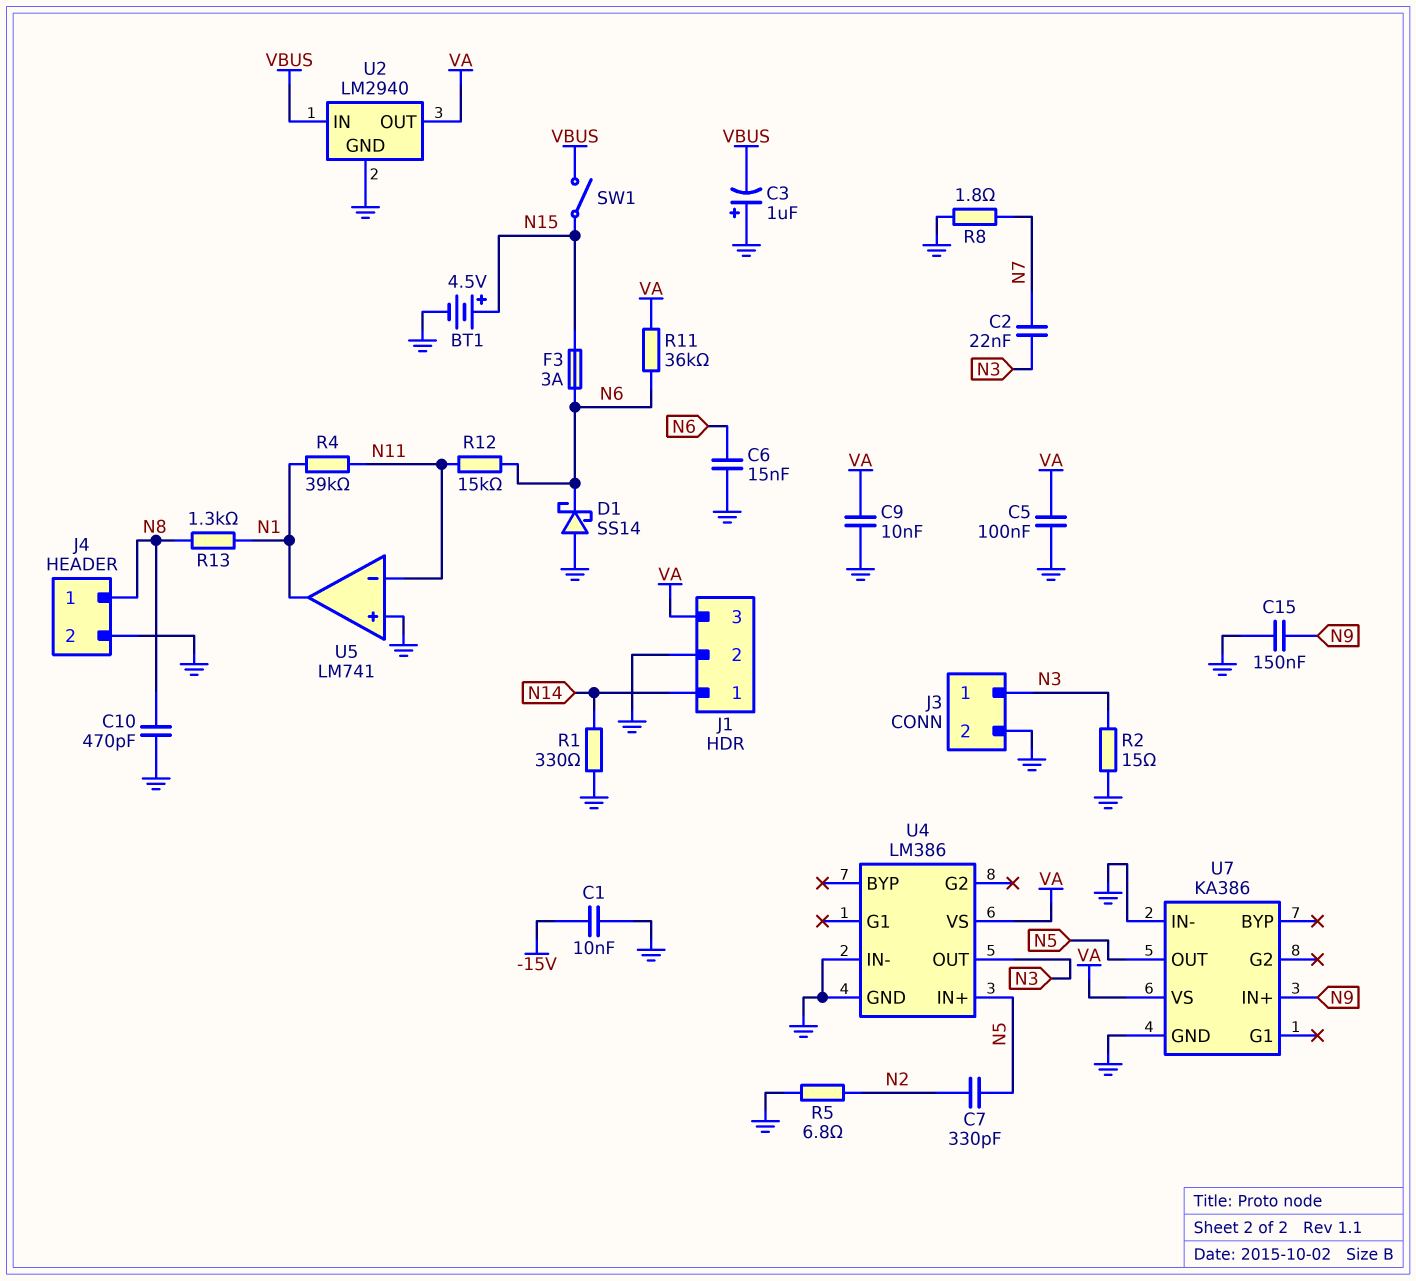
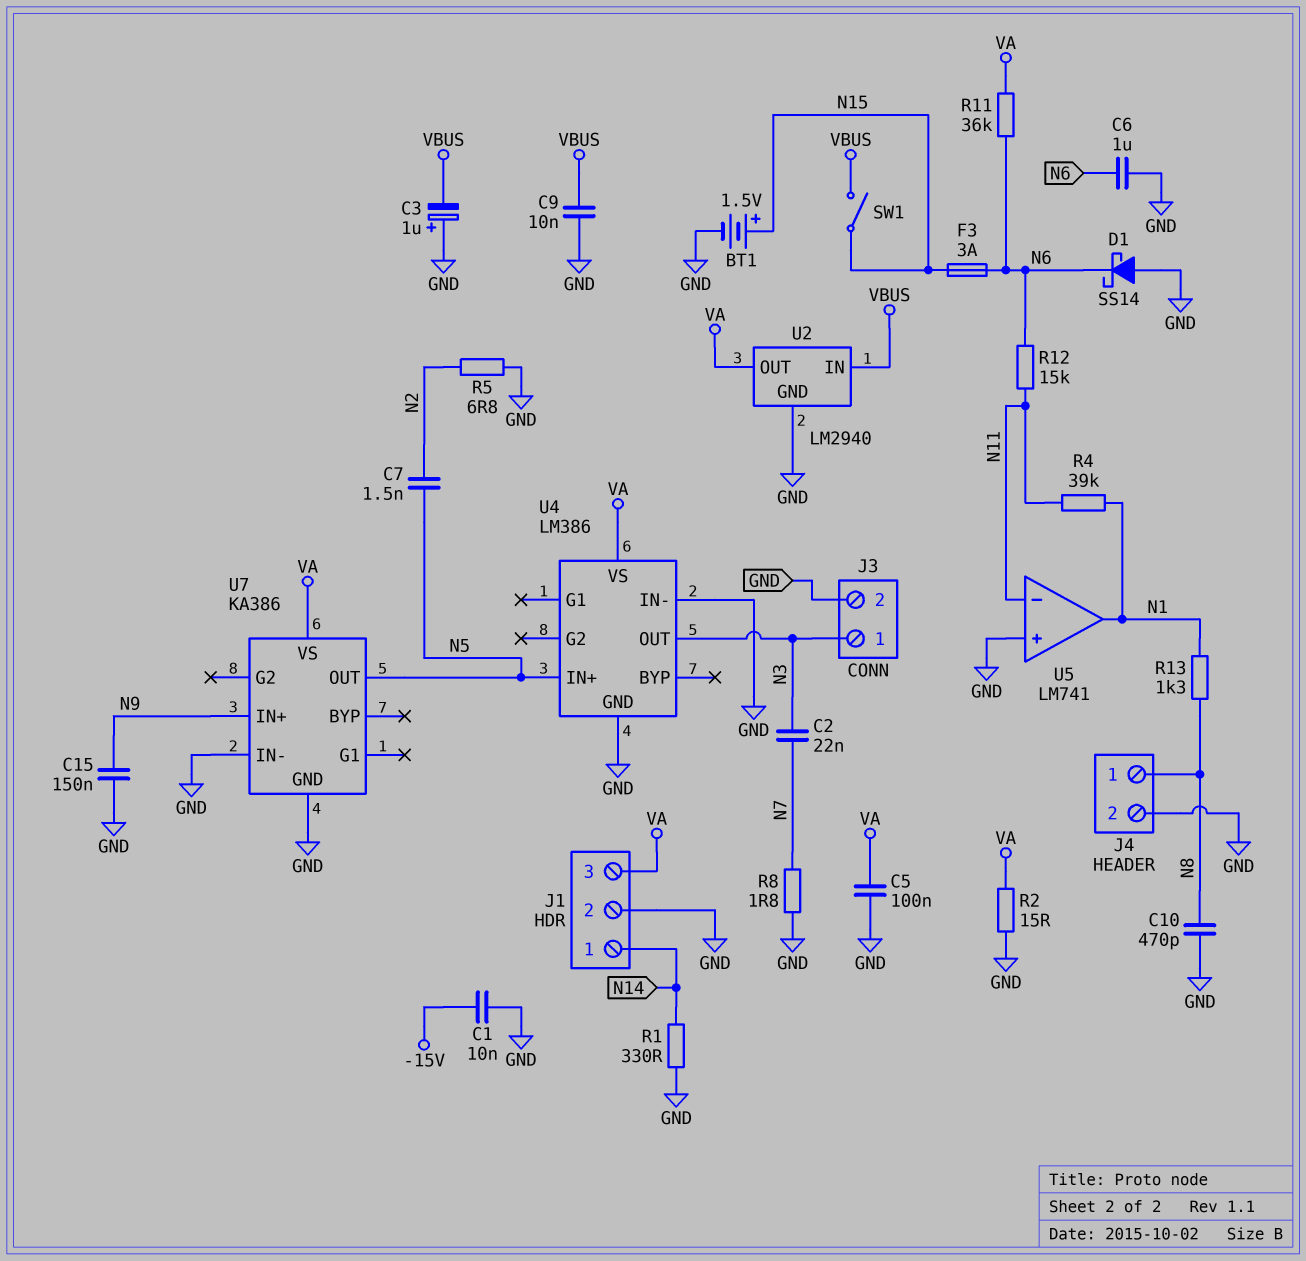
BT1: 4.5V (plus N15, minus GND) -> 1.5V (plus N15, minus GND)
C6: 15nF (GND, N6) -> 1uF (GND, N6)
C7: 330pF (N2, N5) -> 1.5nF (N2, N5)
C9: 10nF (GND, VA) -> 10nF (GND, VBUS)
R2: 15 (GND, N3) -> 15 (GND, VA)

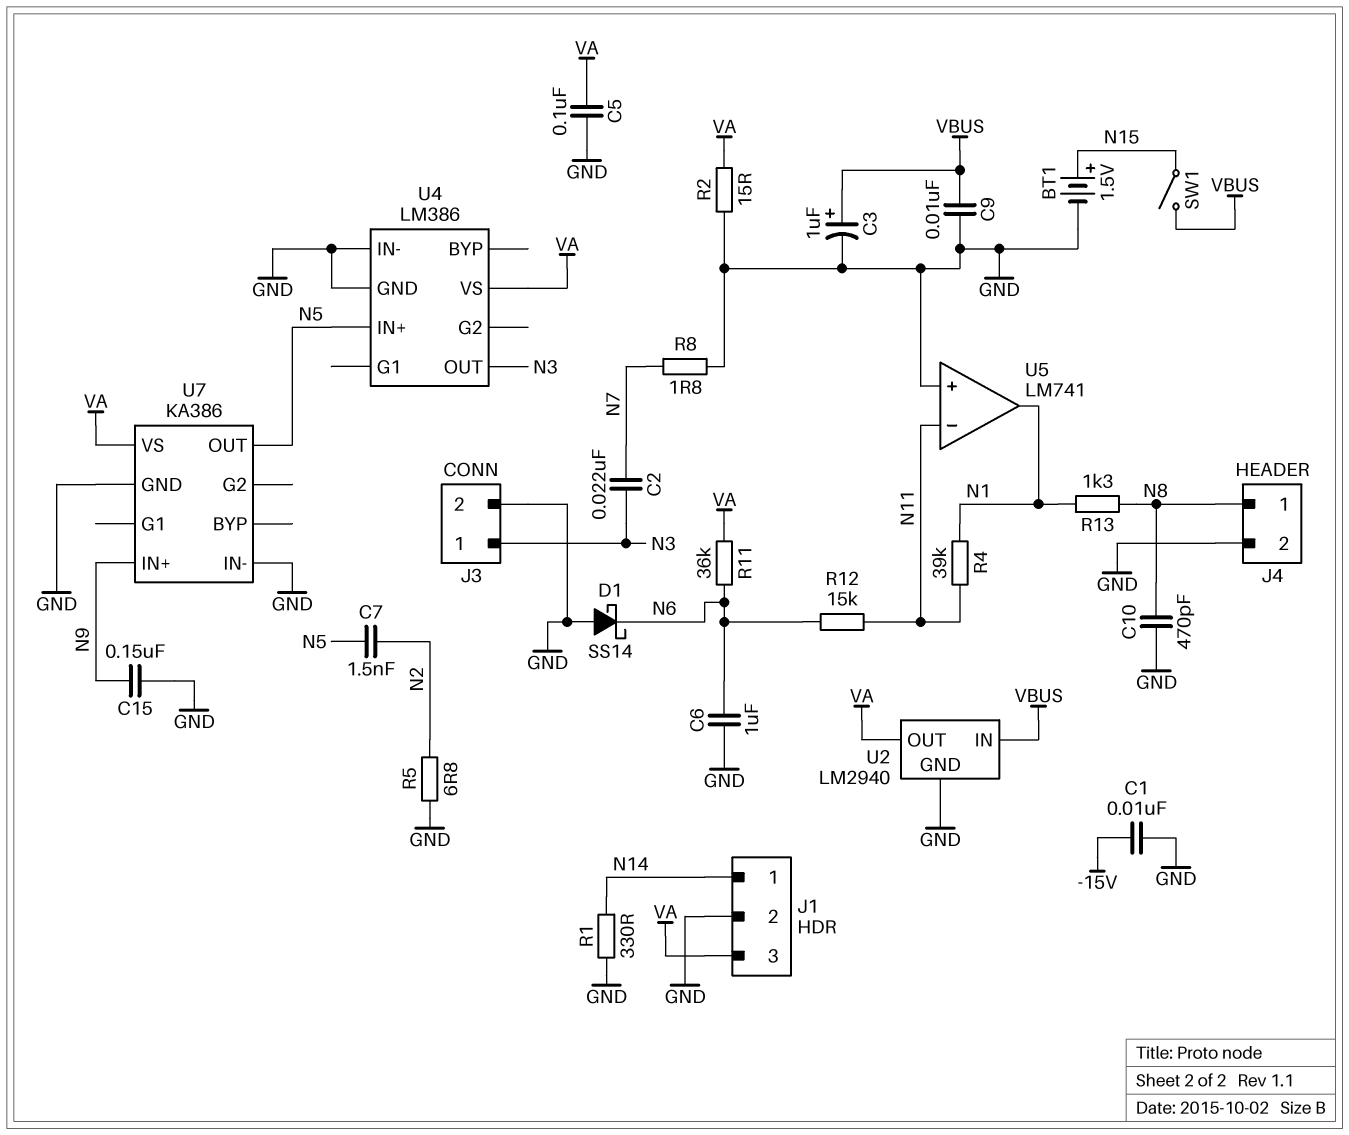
C3: 1uF (plus GND, minus VBUS) -> 1uF (plus VBUS, minus GND)
F3: 3A (N6, N15) -> none

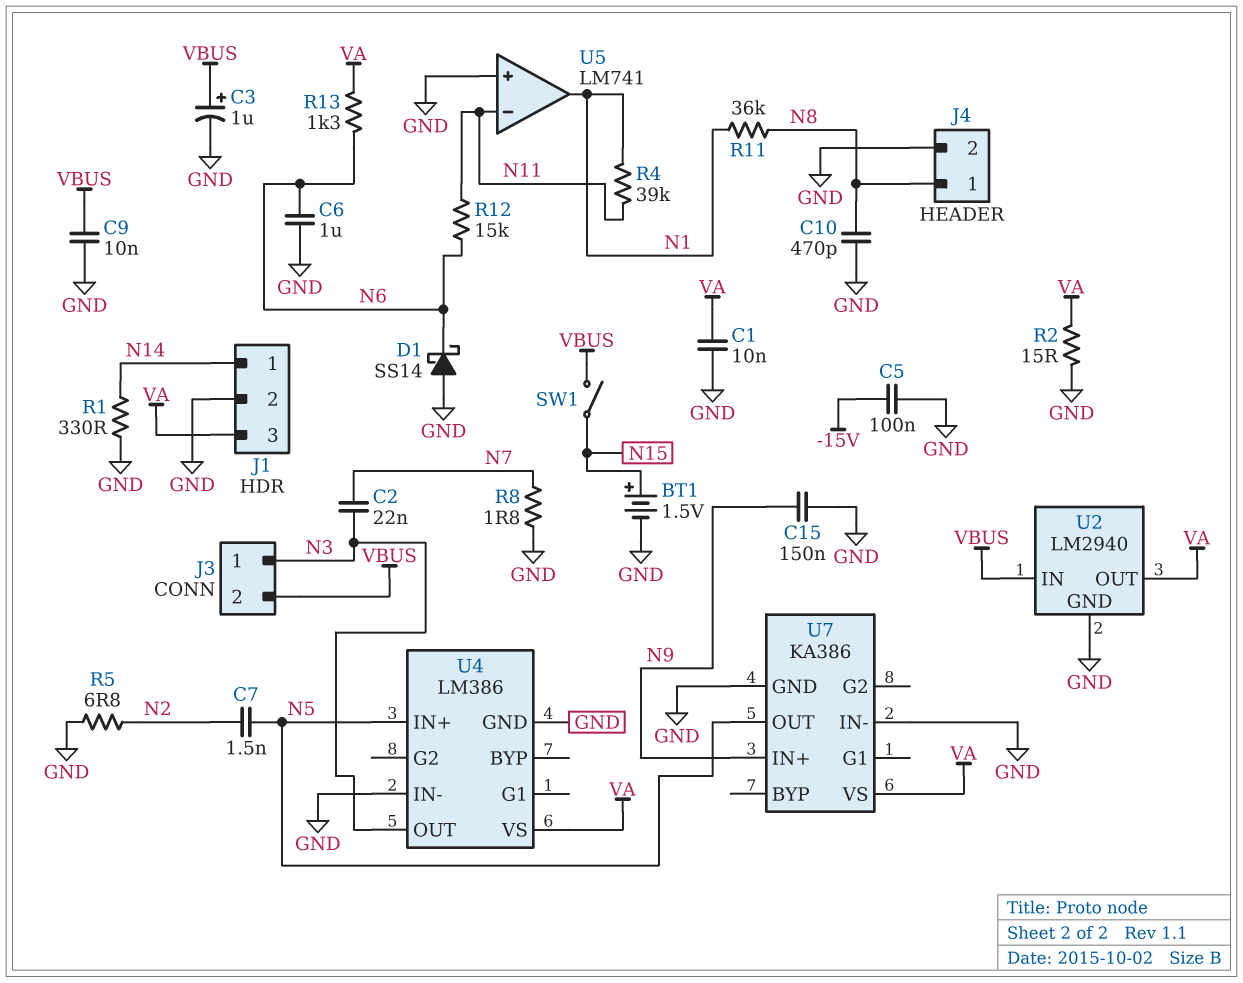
C1: 10nF (-15V, GND) -> 10nF (GND, VA)
C5: 100nF (GND, VA) -> 100nF (-15V, GND)
J3 pin 2: GND -> VBUS
R11: 36k (N6, VA) -> 36k (N1, N8)
R13: 1.3k (N1, N8) -> 1.3k (N6, VA)

